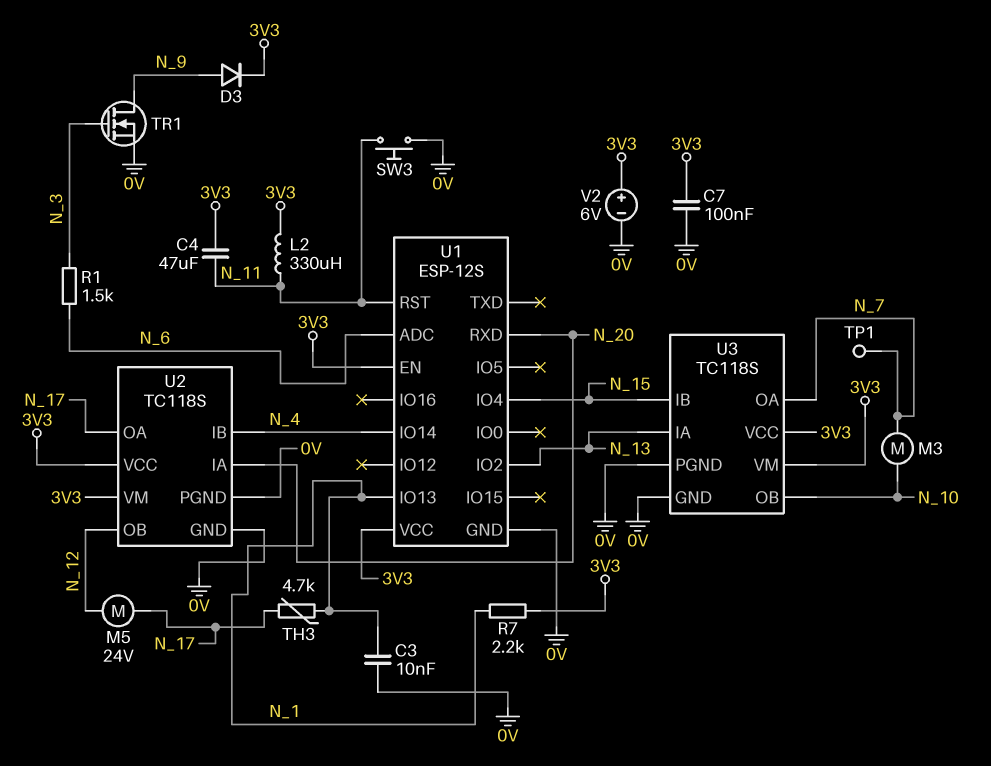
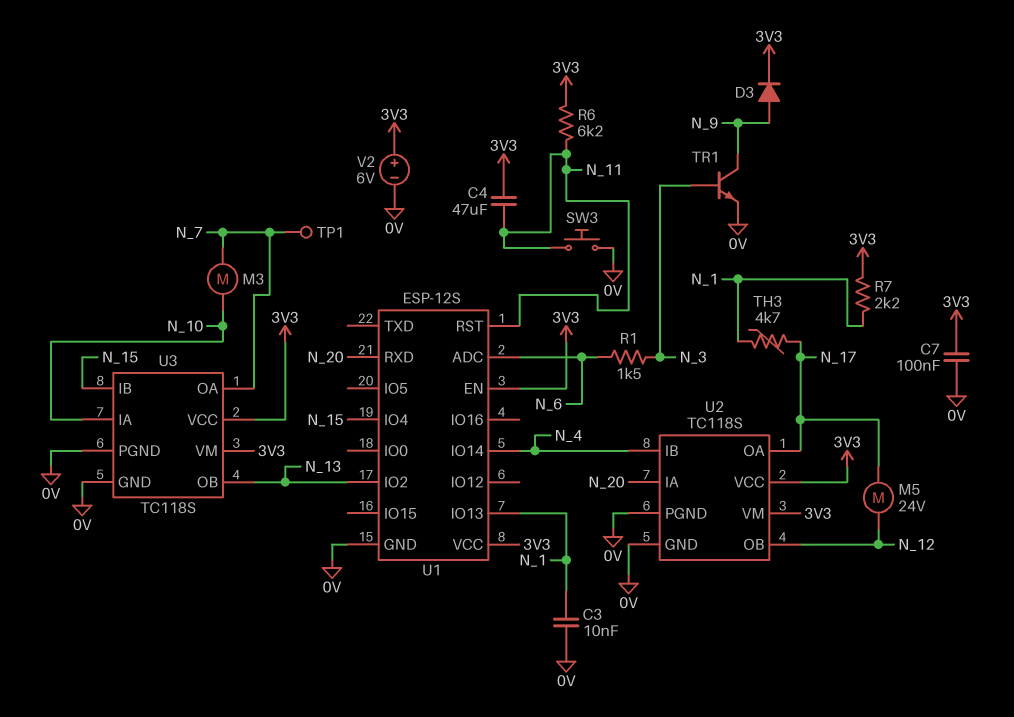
L2: 330uH (3V3, N_11) -> none
R6: none -> 6.2k (3V3, N_11)
TR1: NMOS (G N_3, D N_9, S 0V) -> NPN (B N_3, C N_9, E 0V)
U3 pin IA: N_13 -> N_10
U3 pin OB: N_10 -> N_13

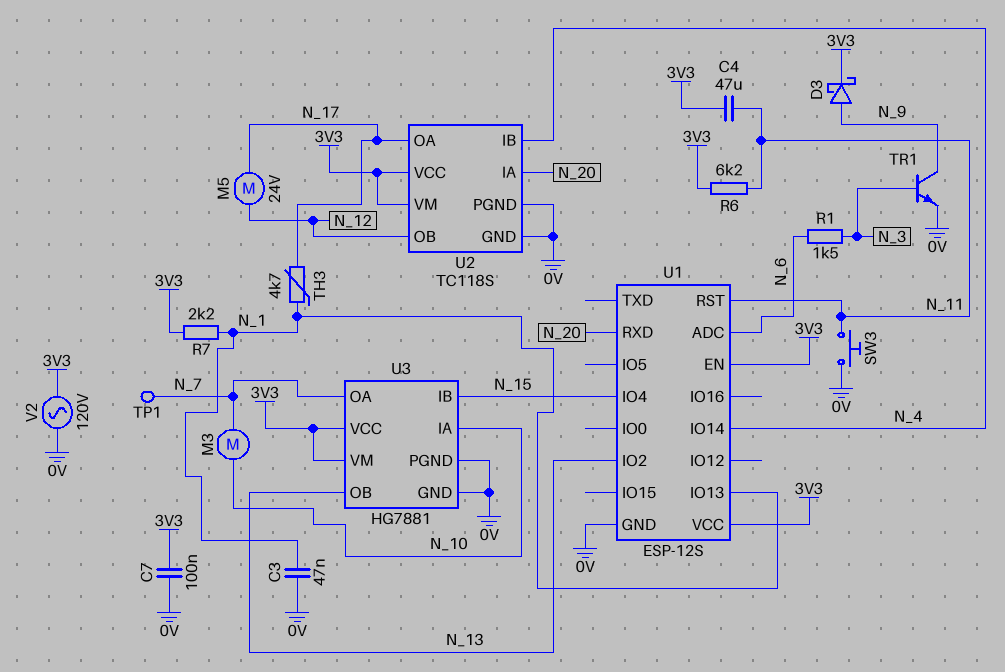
C3: 10nF (0V, N_1) -> 47nF (0V, N_1)
D3: diode (A N_9, K 3V3) -> schottky (A N_9, K 3V3)
U3: TC118S -> HG7881
V2: 6V (plus 3V3, minus 0V) -> AC 120V (0V, 3V3)

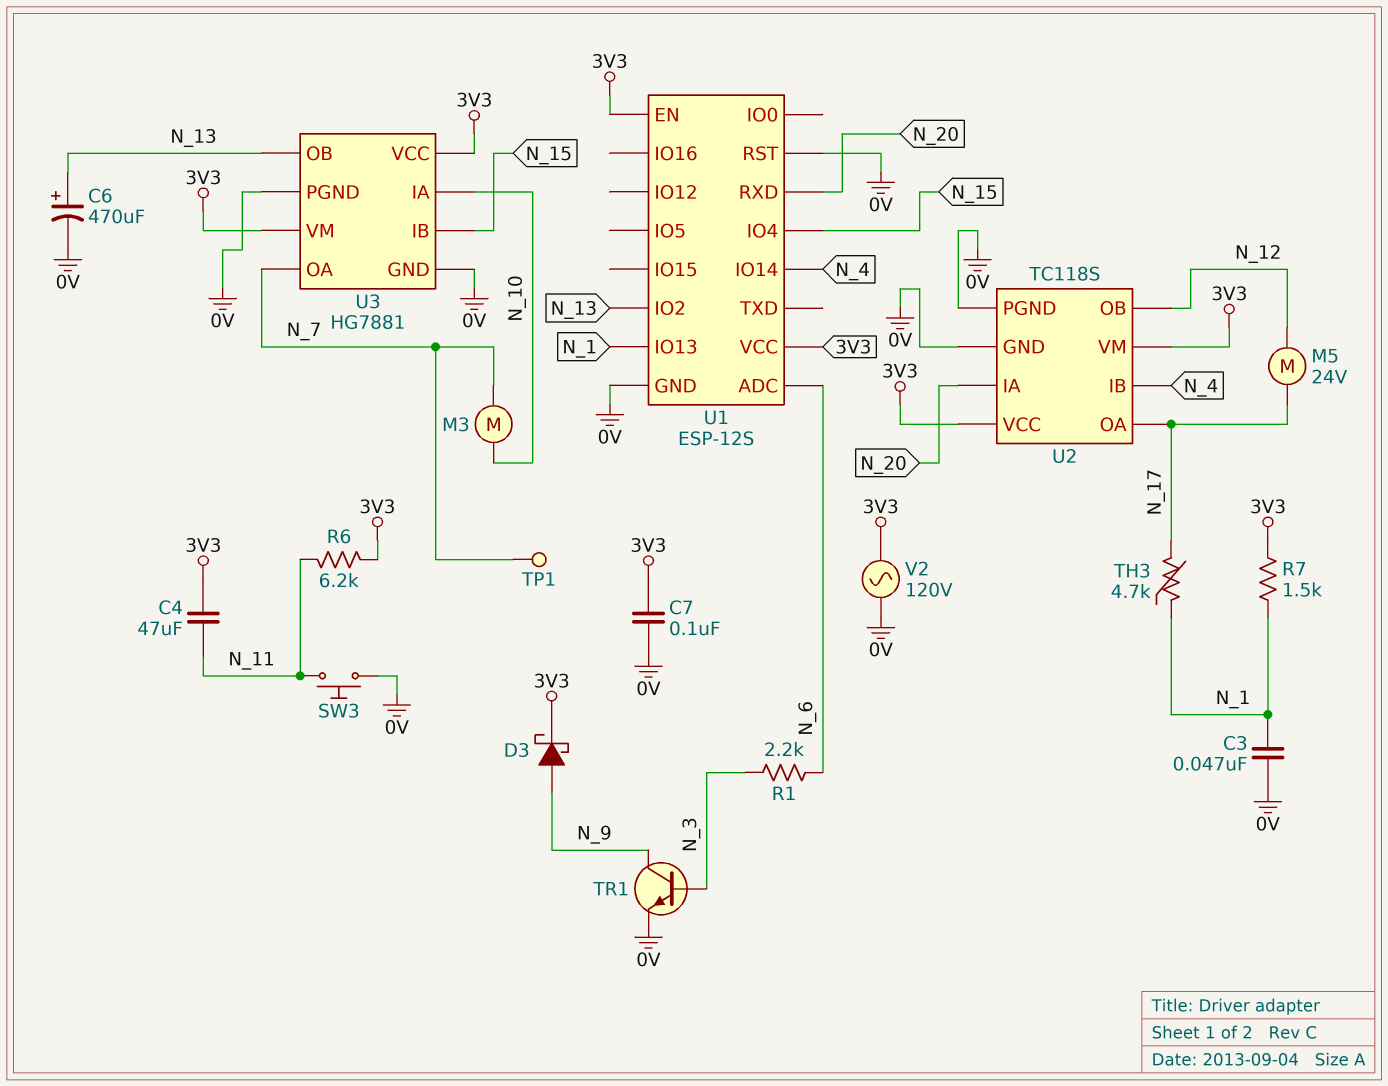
C6: none -> 470uF (plus N_13, minus 0V)
R1: 1.5k (N_3, N_6) -> 2.2k (N_3, N_6)
R7: 2.2k (3V3, N_1) -> 1.5k (3V3, N_1)
U1 pin RST: N_11 -> 0V

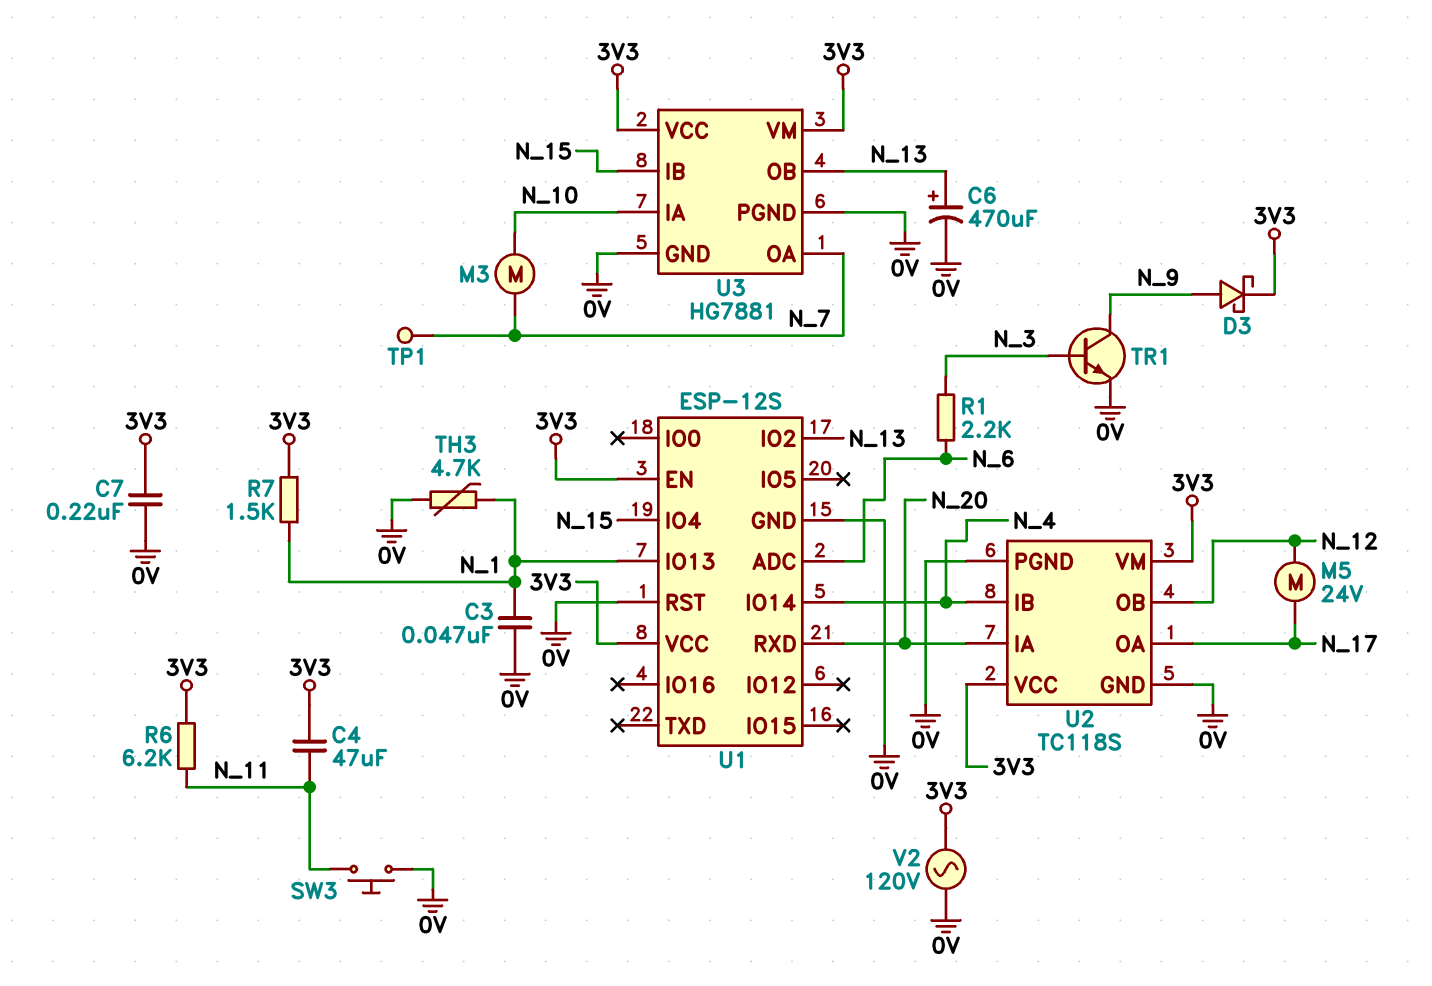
C7: 100nF (0V, 3V3) -> 220nF (0V, 3V3)
TH3: 4.7k (N_1, N_17) -> 4.7k (0V, N_1)

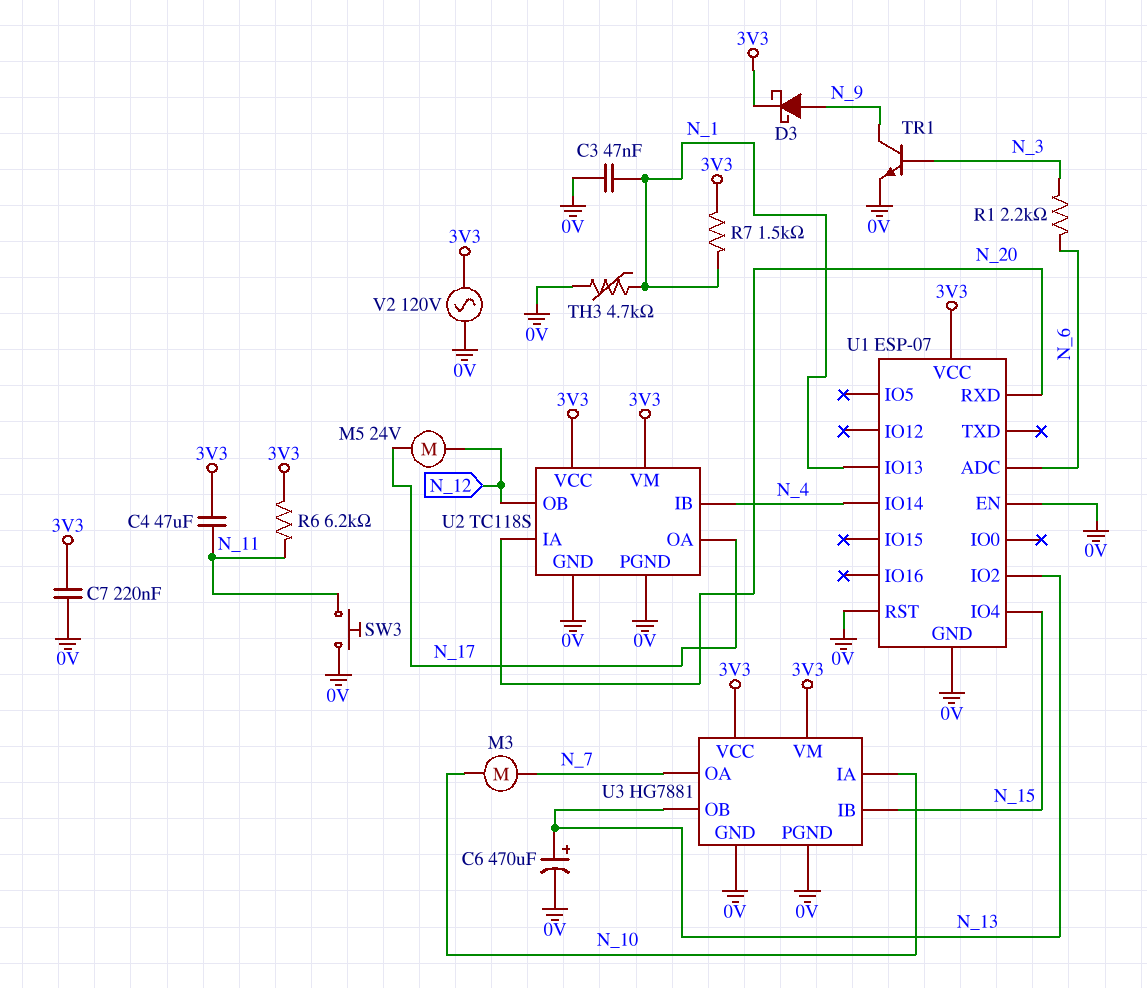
TP1: test point (N_7) -> none
U1: ESP-12S -> ESP-07
U1 pin EN: 3V3 -> 0V

